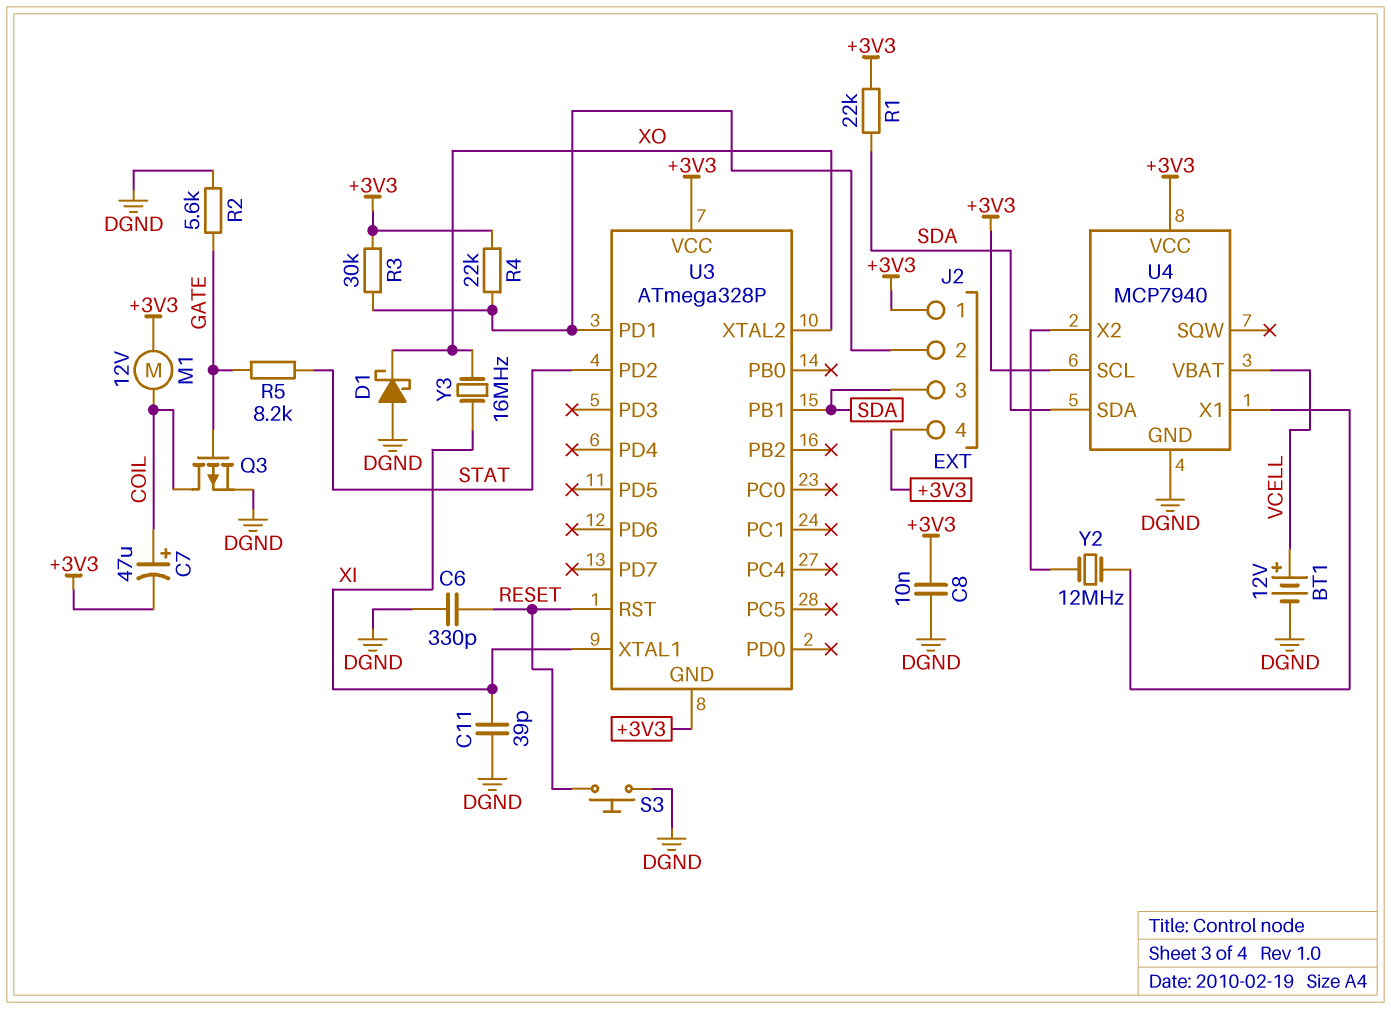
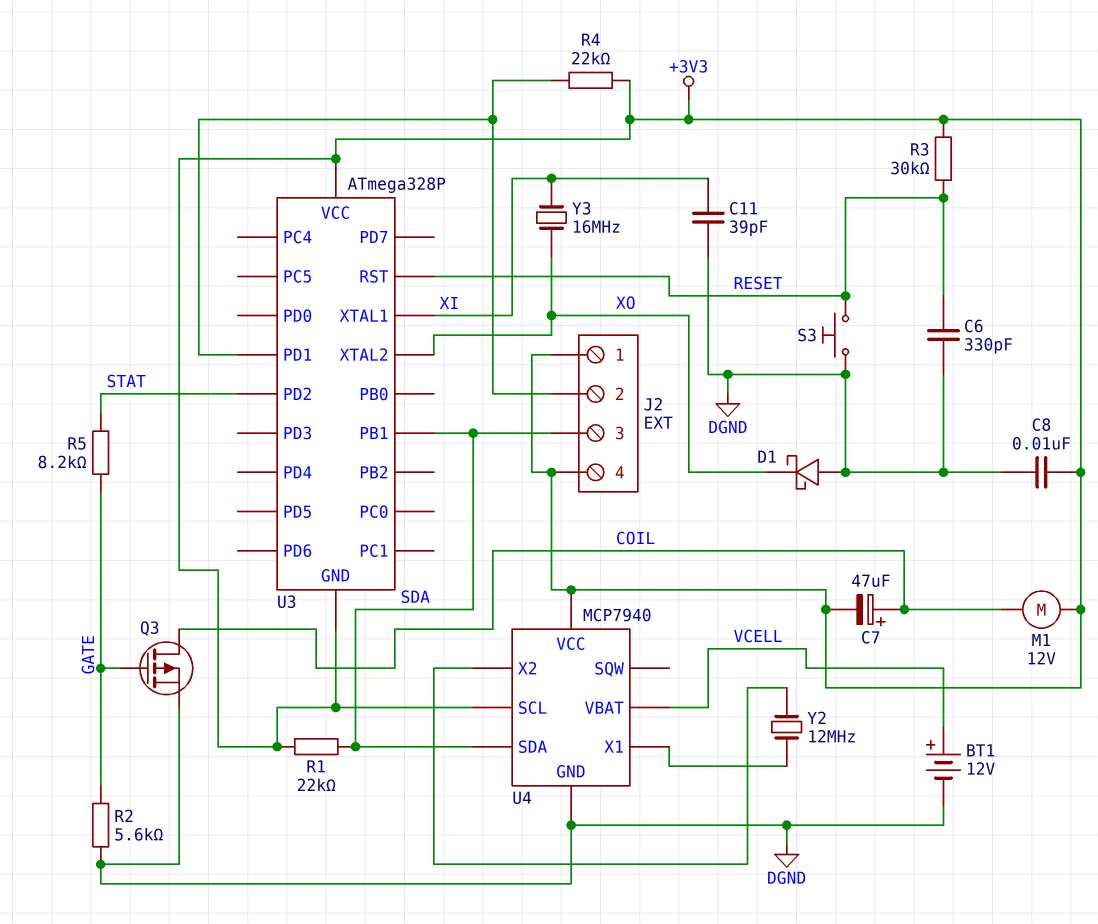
R3: 30k (+3V3, J2/2) -> 30k (+3V3, RESET)

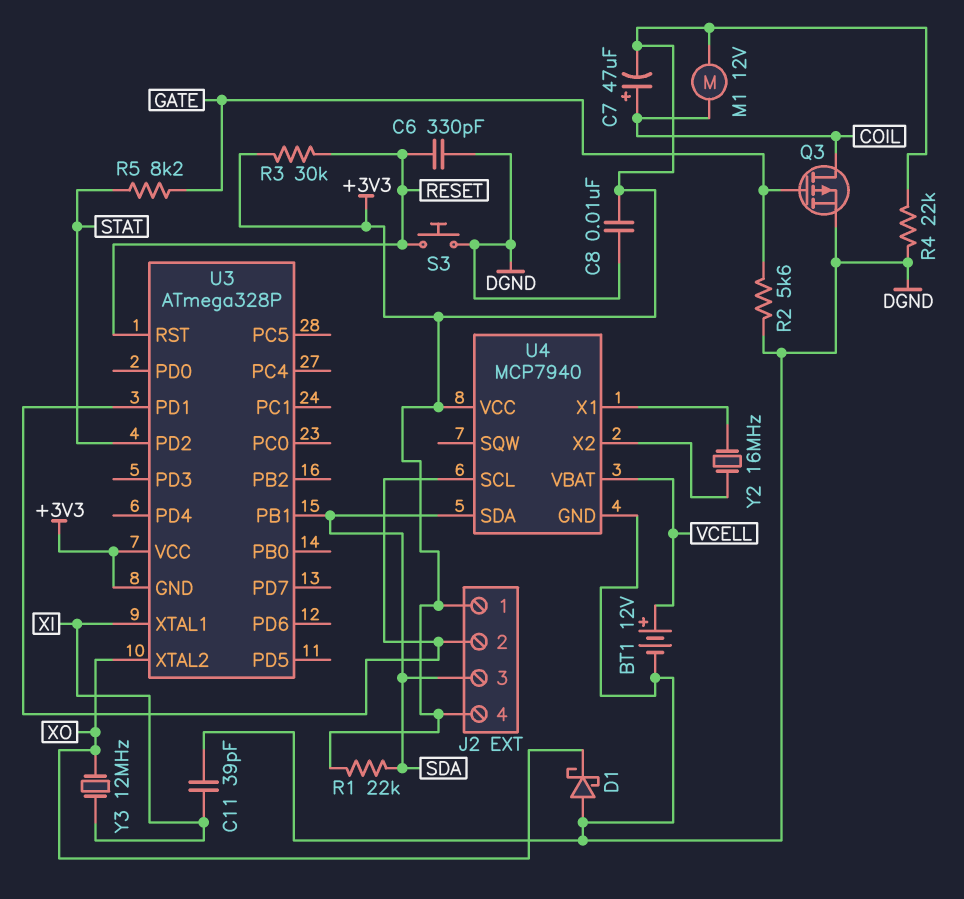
R4: 22k (+3V3, J2/2) -> 22k (+3V3, DGND)
U4 pin SCL: +3V3 -> J2/2
Y2: 12MHz (U4/X1, U4/X2) -> 16MHz (U4/X1, U4/X2)
Y3: 16MHz (XI, XO) -> 12MHz (XI, XO)

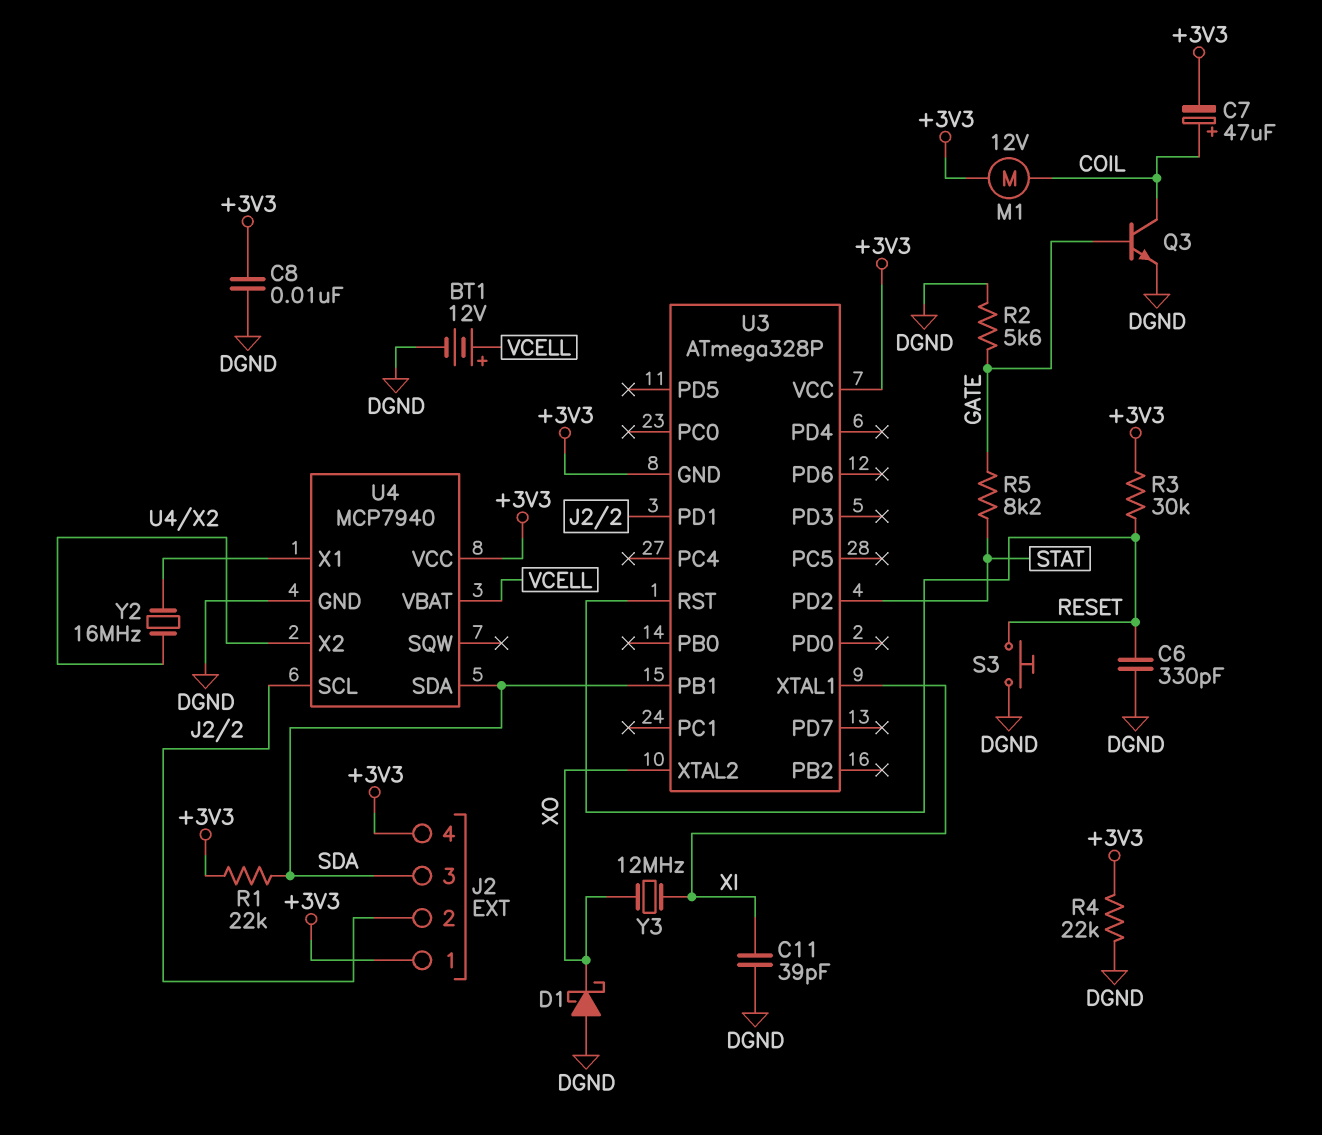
Q3: PMOS (G GATE, D COIL, S DGND) -> NPN (B GATE, C COIL, E DGND)

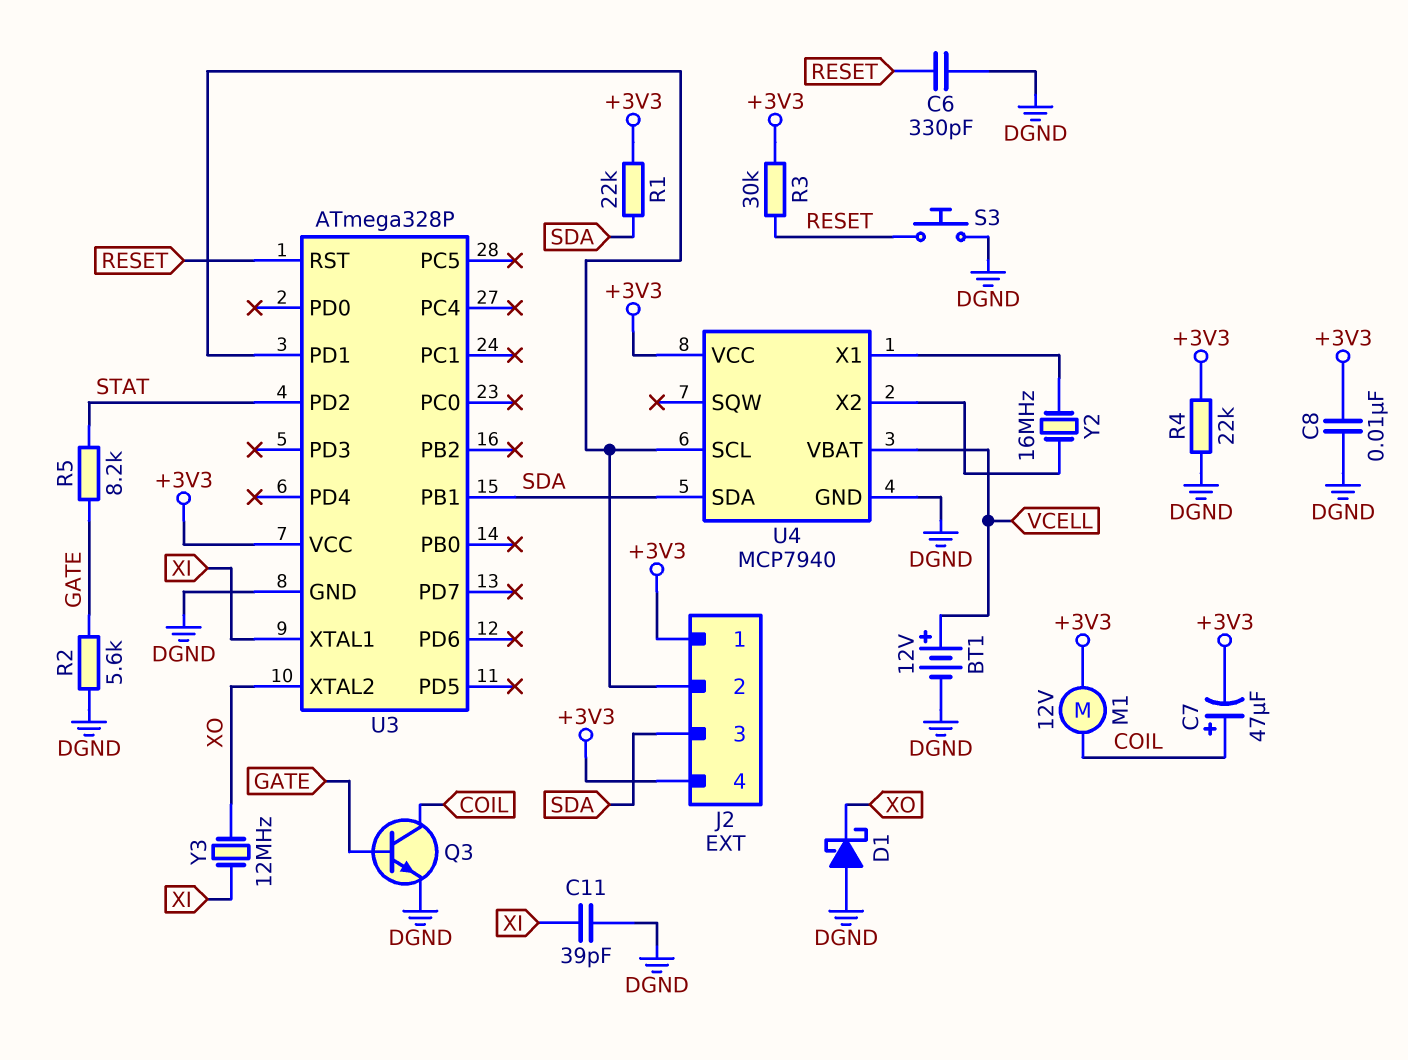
U3 pin GND: +3V3 -> DGND

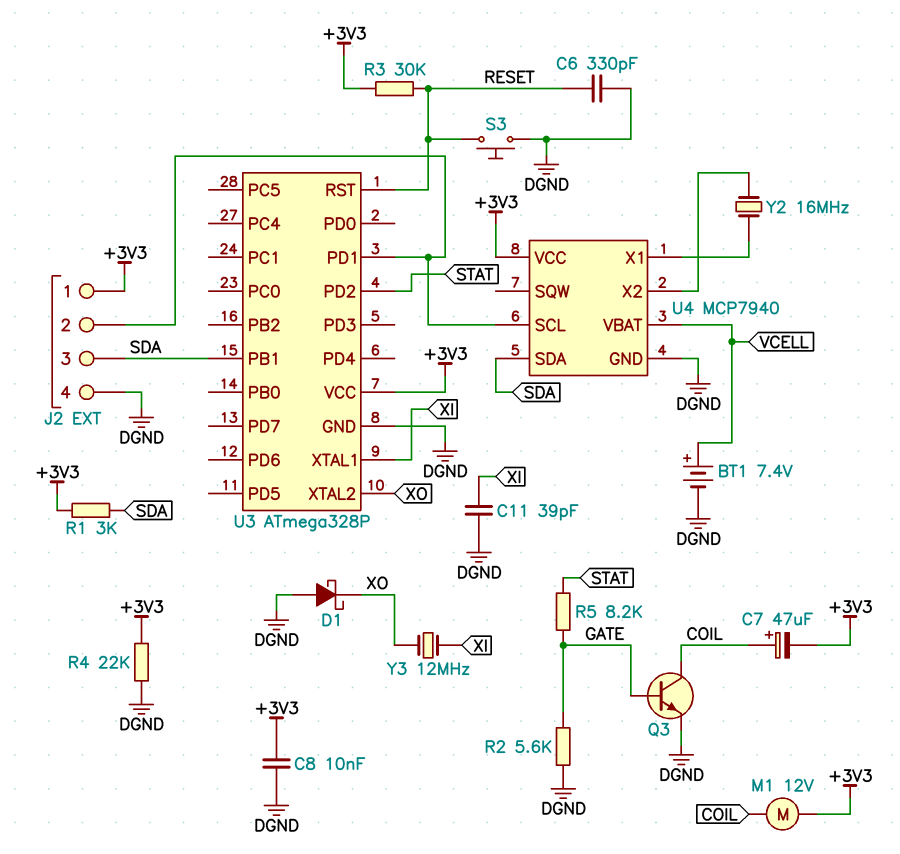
BT1: 12V (plus VCELL, minus DGND) -> 7.4V (plus VCELL, minus DGND)
J2 pin 4: +3V3 -> DGND
R1: 22k (+3V3, SDA) -> 3k (+3V3, SDA)

